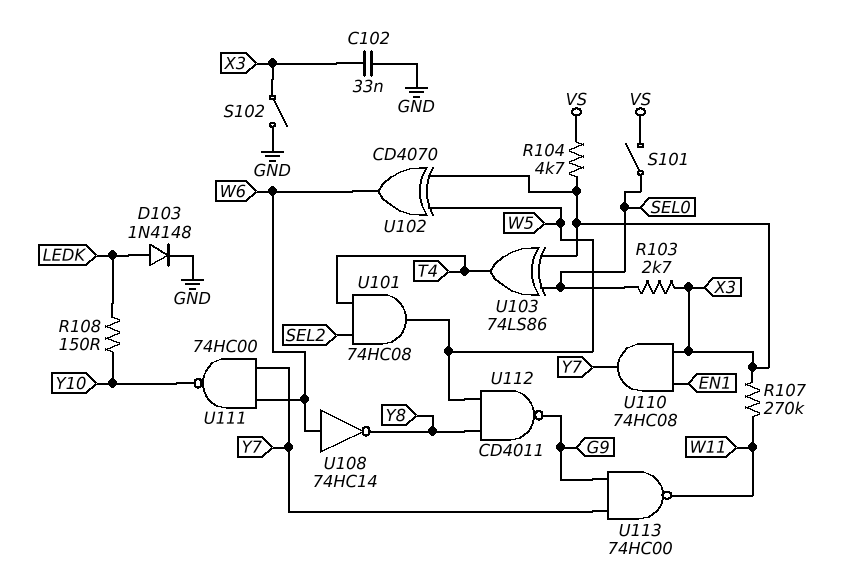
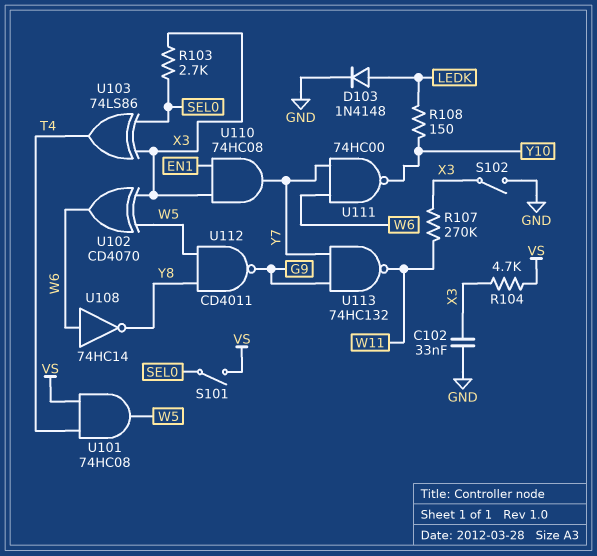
U101: AND 74HC08 (in SEL2, in T4, out W5) -> AND 74HC08 (in T4, in VS, out W5)
U113: NAND 74HC00 (in G9, in Y7, out W11) -> NAND 74HC132 (in G9, in Y7, out W11)

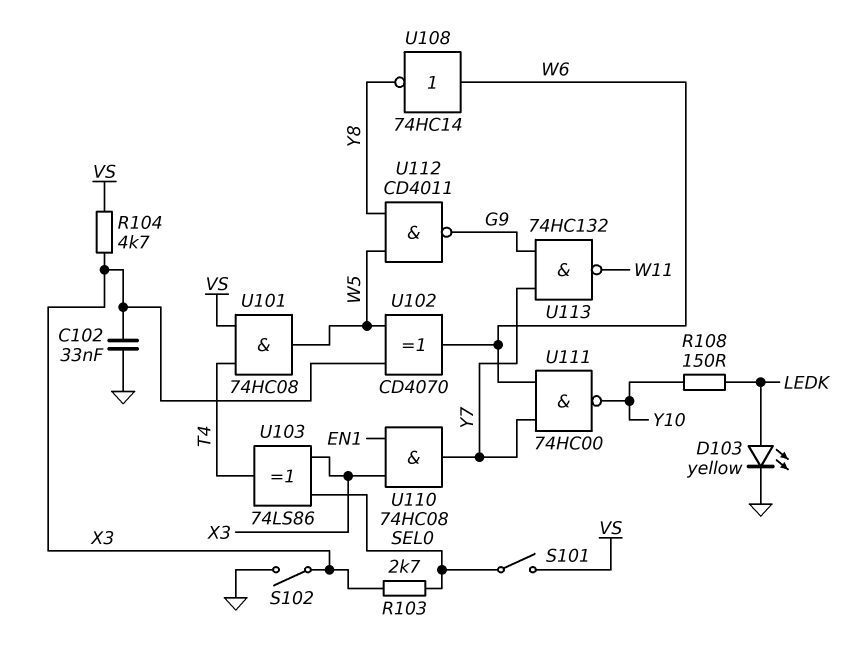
D103: diode 1N4148 (A LEDK, K GND) -> LED yellow (A LEDK, K GND)
R107: 270k (W11, X3) -> none

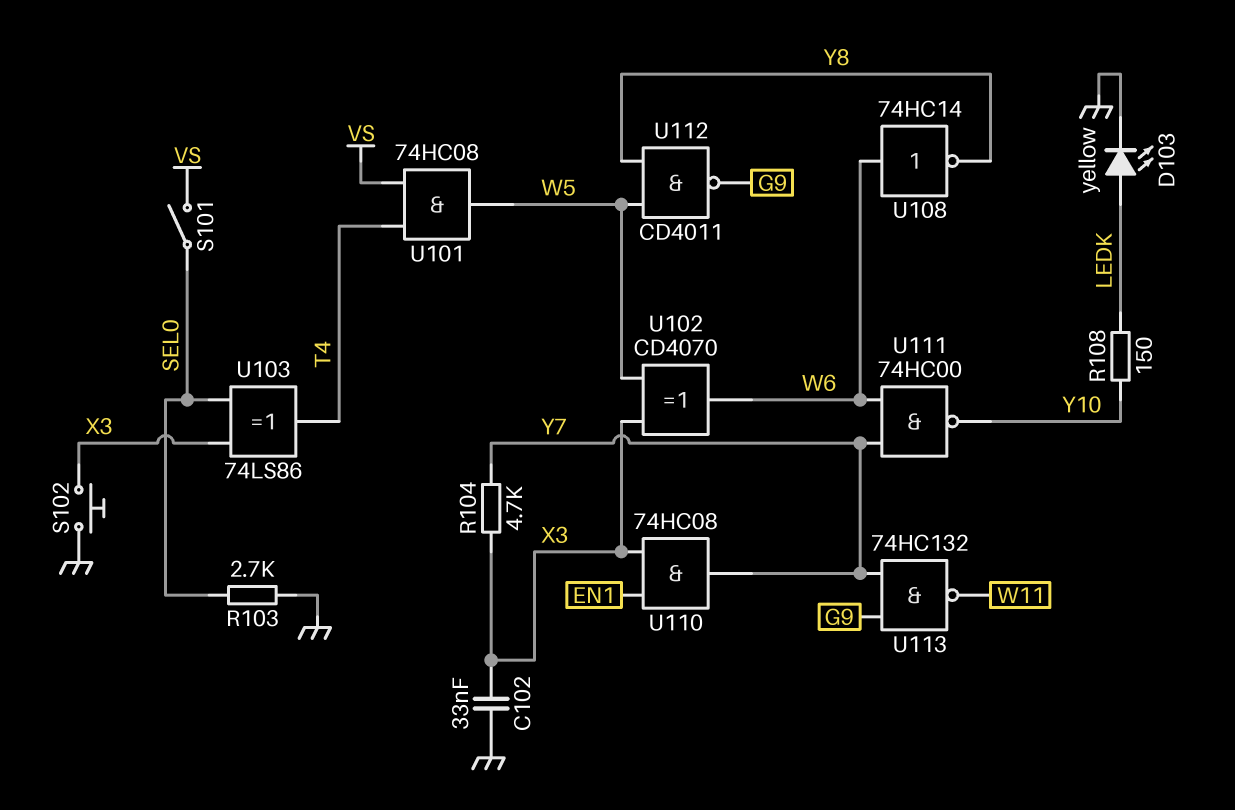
R103: 2.7k (SEL0, X3) -> 2.7k (GND, SEL0)
R104: 4.7k (VS, X3) -> 4.7k (X3, Y7)
S102: switch (GND, X3) -> button (GND, X3)

